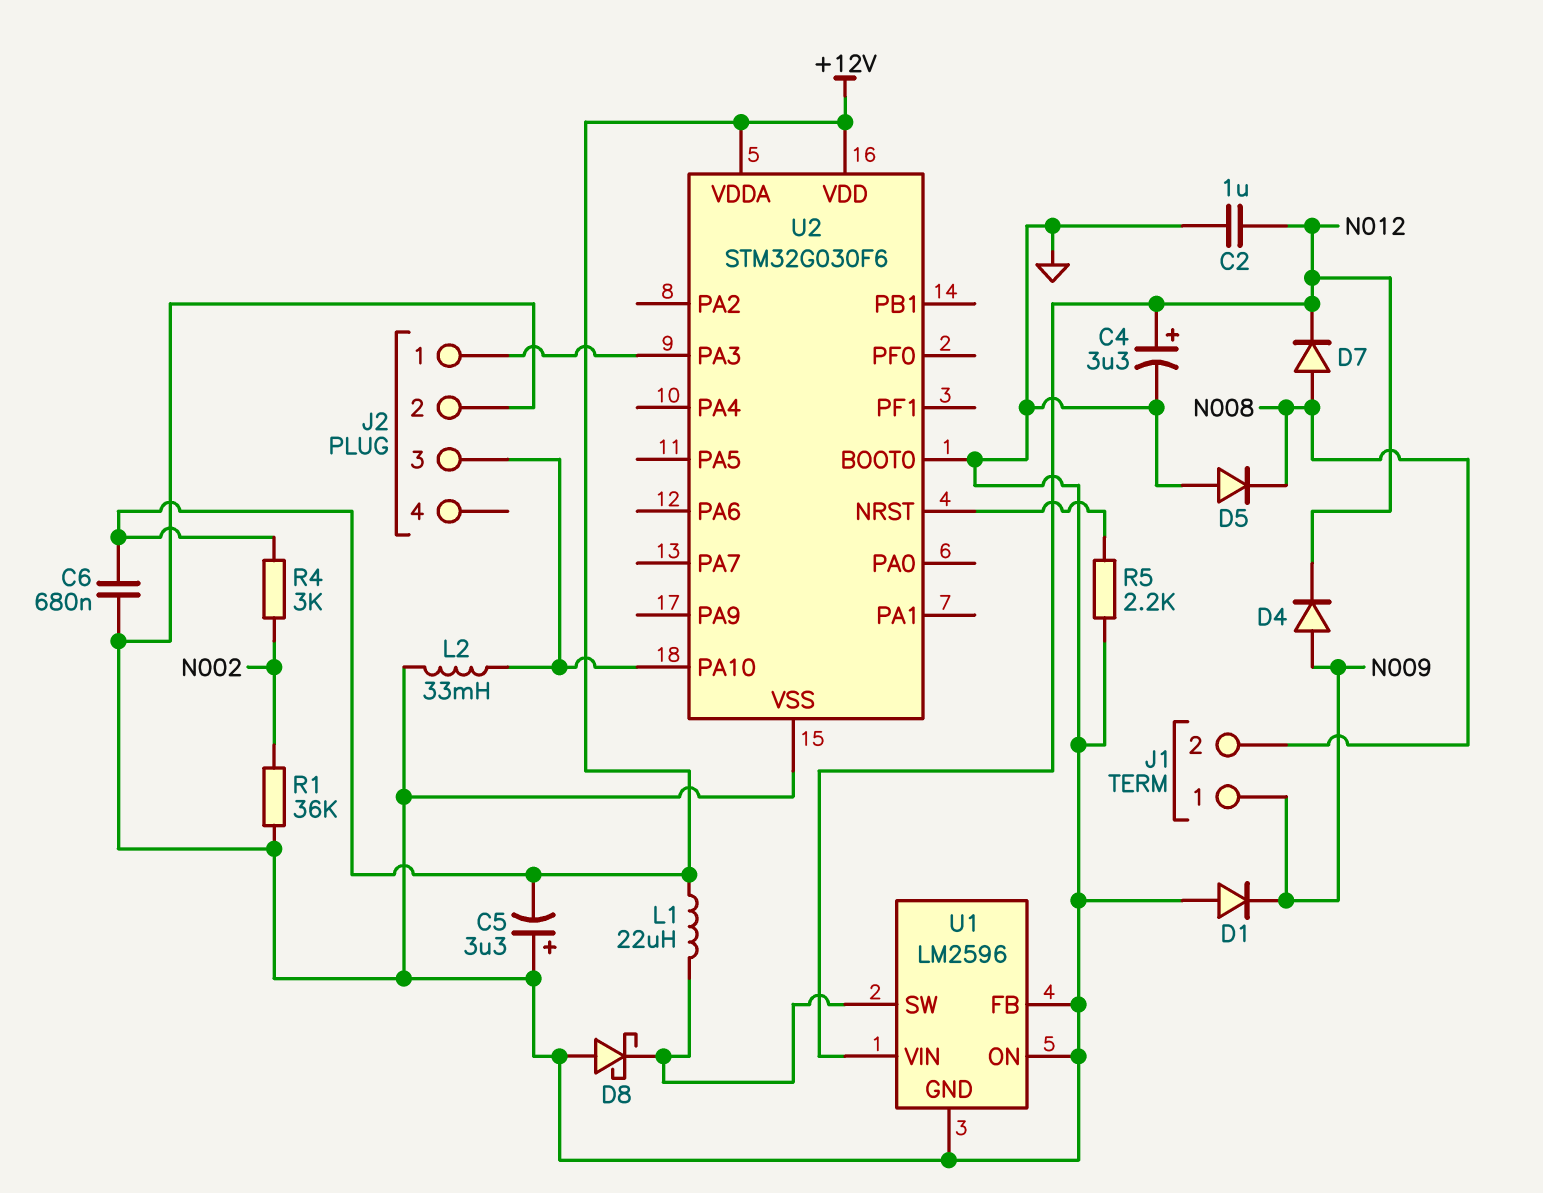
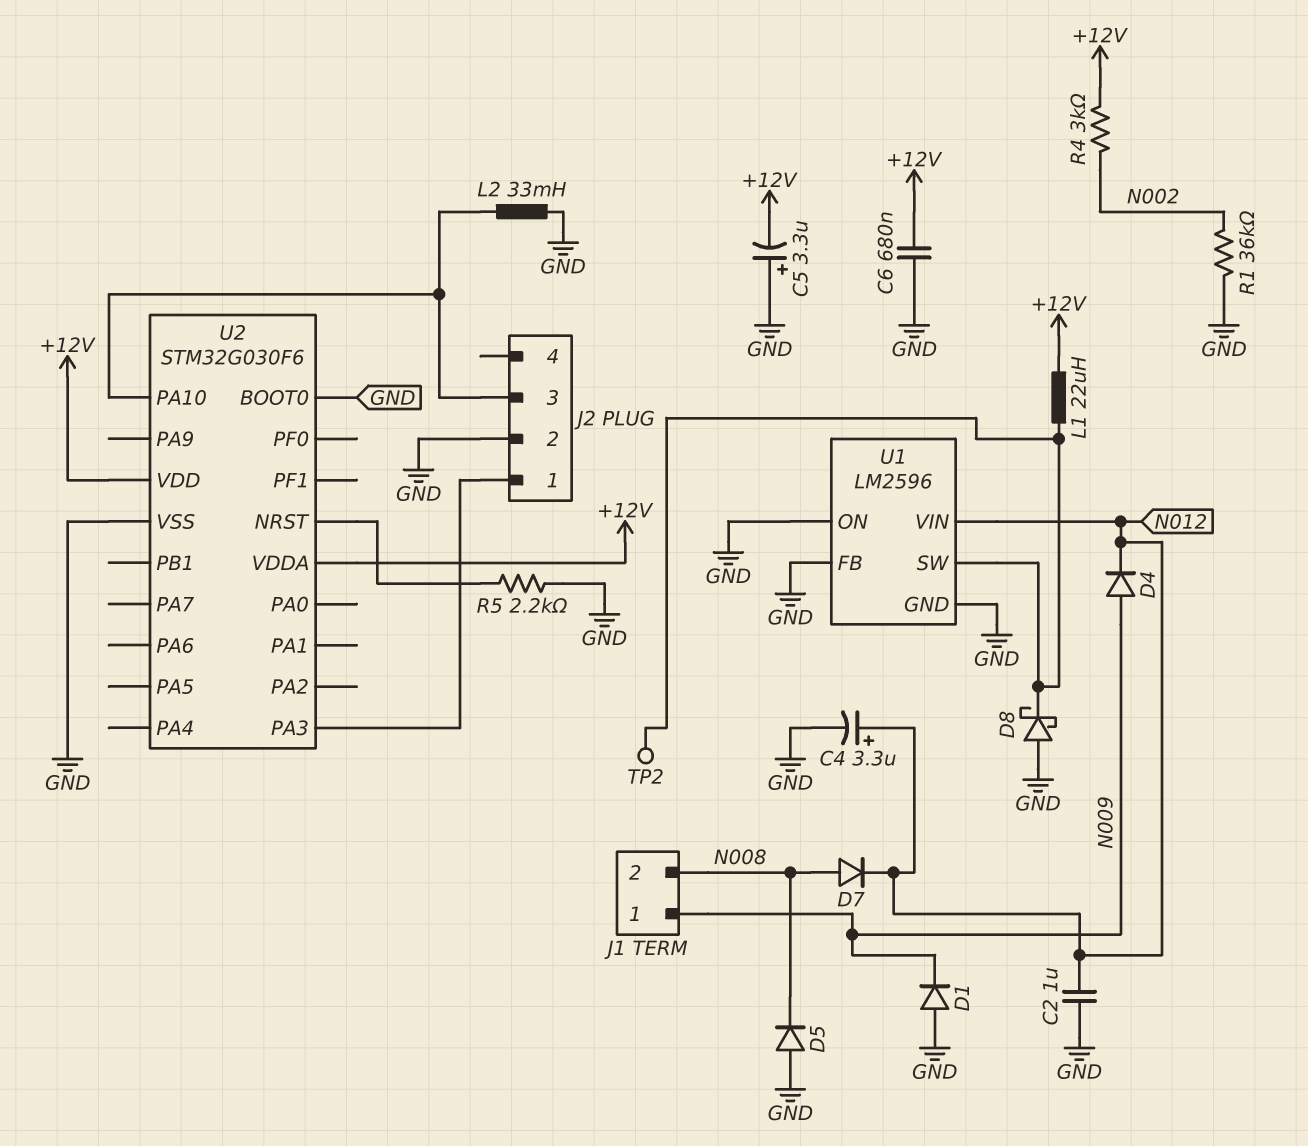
TP2: none -> test point (U1/SW)

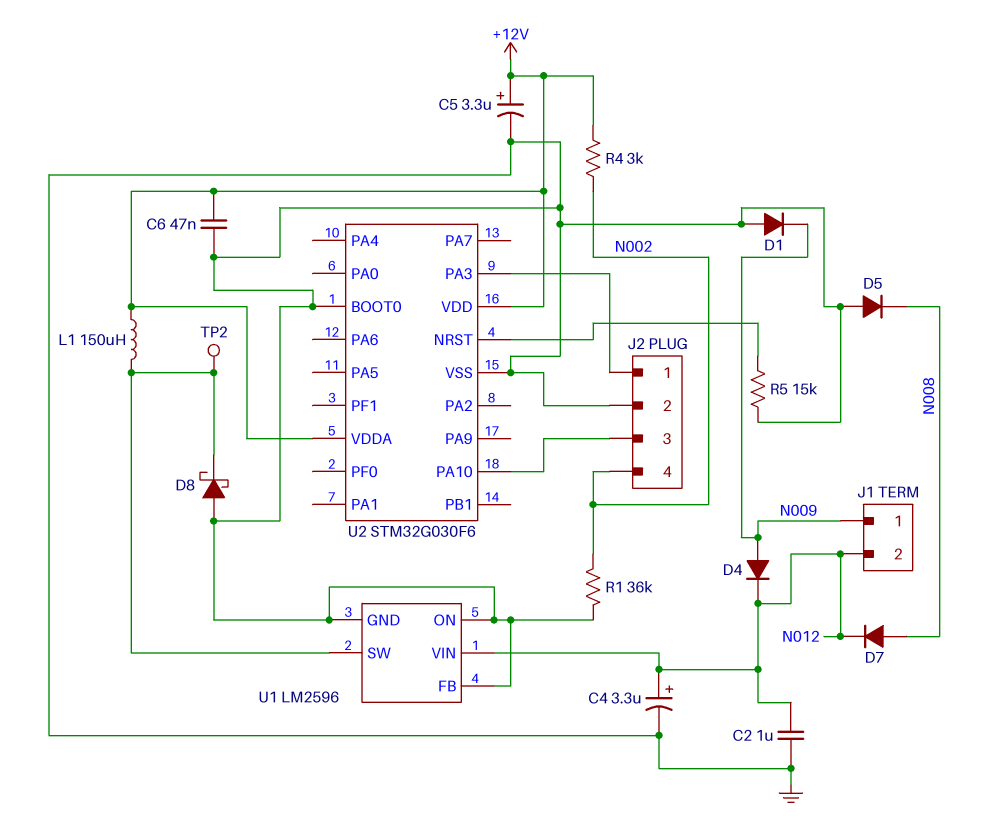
C5: 3.3uF (plus GND, minus +12V) -> 3.3uF (plus +12V, minus GND)
C6: 680nF (+12V, GND) -> 47nF (+12V, GND)
J1 pin 2: N008 -> N012
J2 pin 4: none -> N002
L1: 22uH (+12V, U1/SW) -> 150uH (+12V, U1/SW)
L2: 33mH (GND, J2/3) -> none
R5: 2.2k (GND, U2/NRST) -> 15k (GND, U2/NRST)

